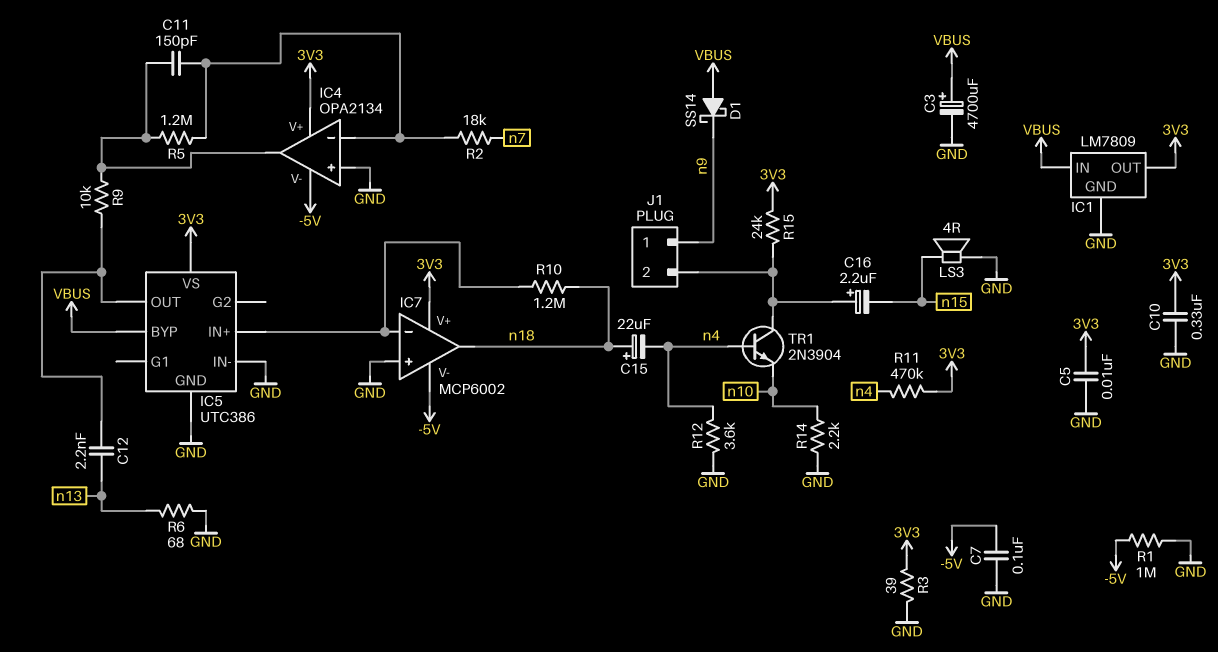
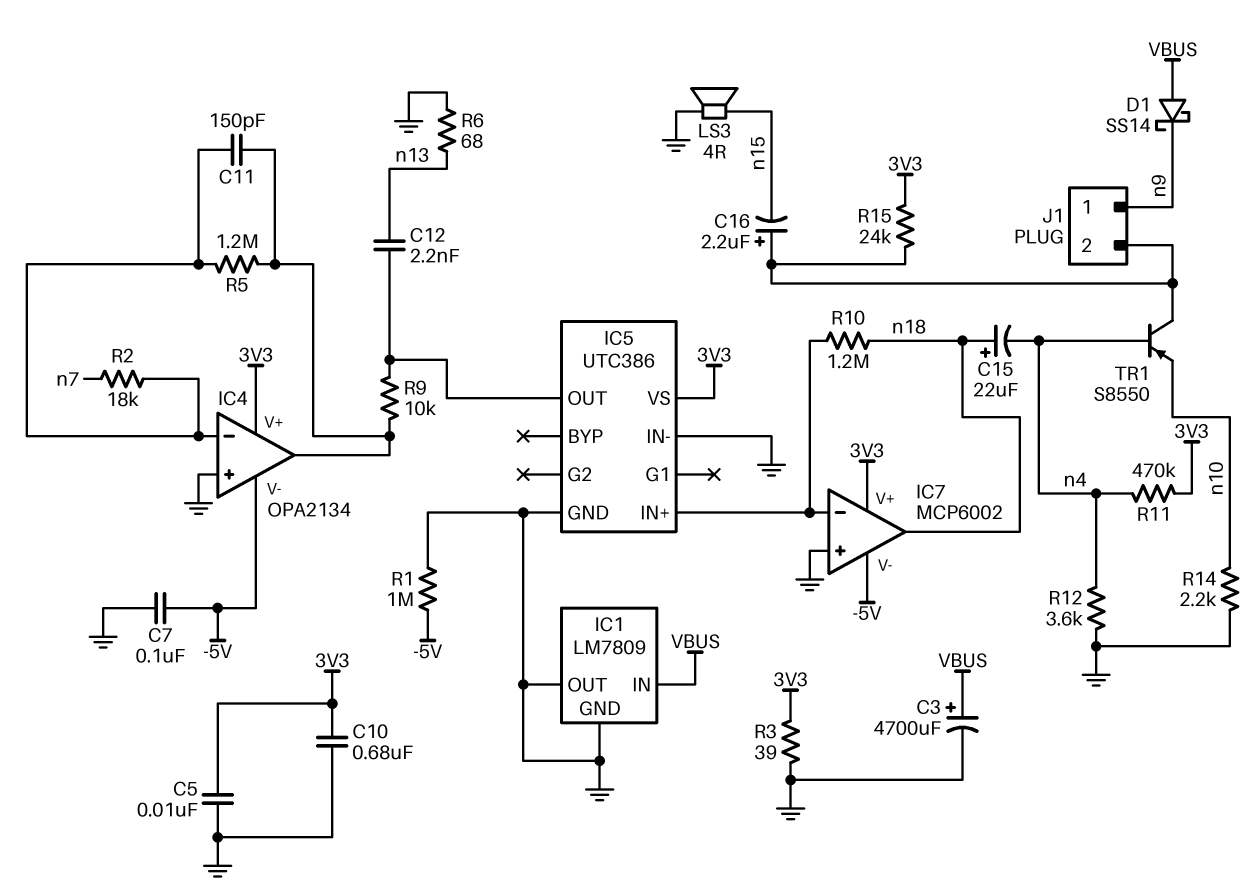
C10: 330nF (3V3, GND) -> 680nF (3V3, GND)
IC1 pin OUT: 3V3 -> GND
IC5 pin BYP: VBUS -> none
TR1: NPN 2N3904 (B n4, C J1/2, E n10) -> PNP S8550 (B n4, C J1/2, E n10)

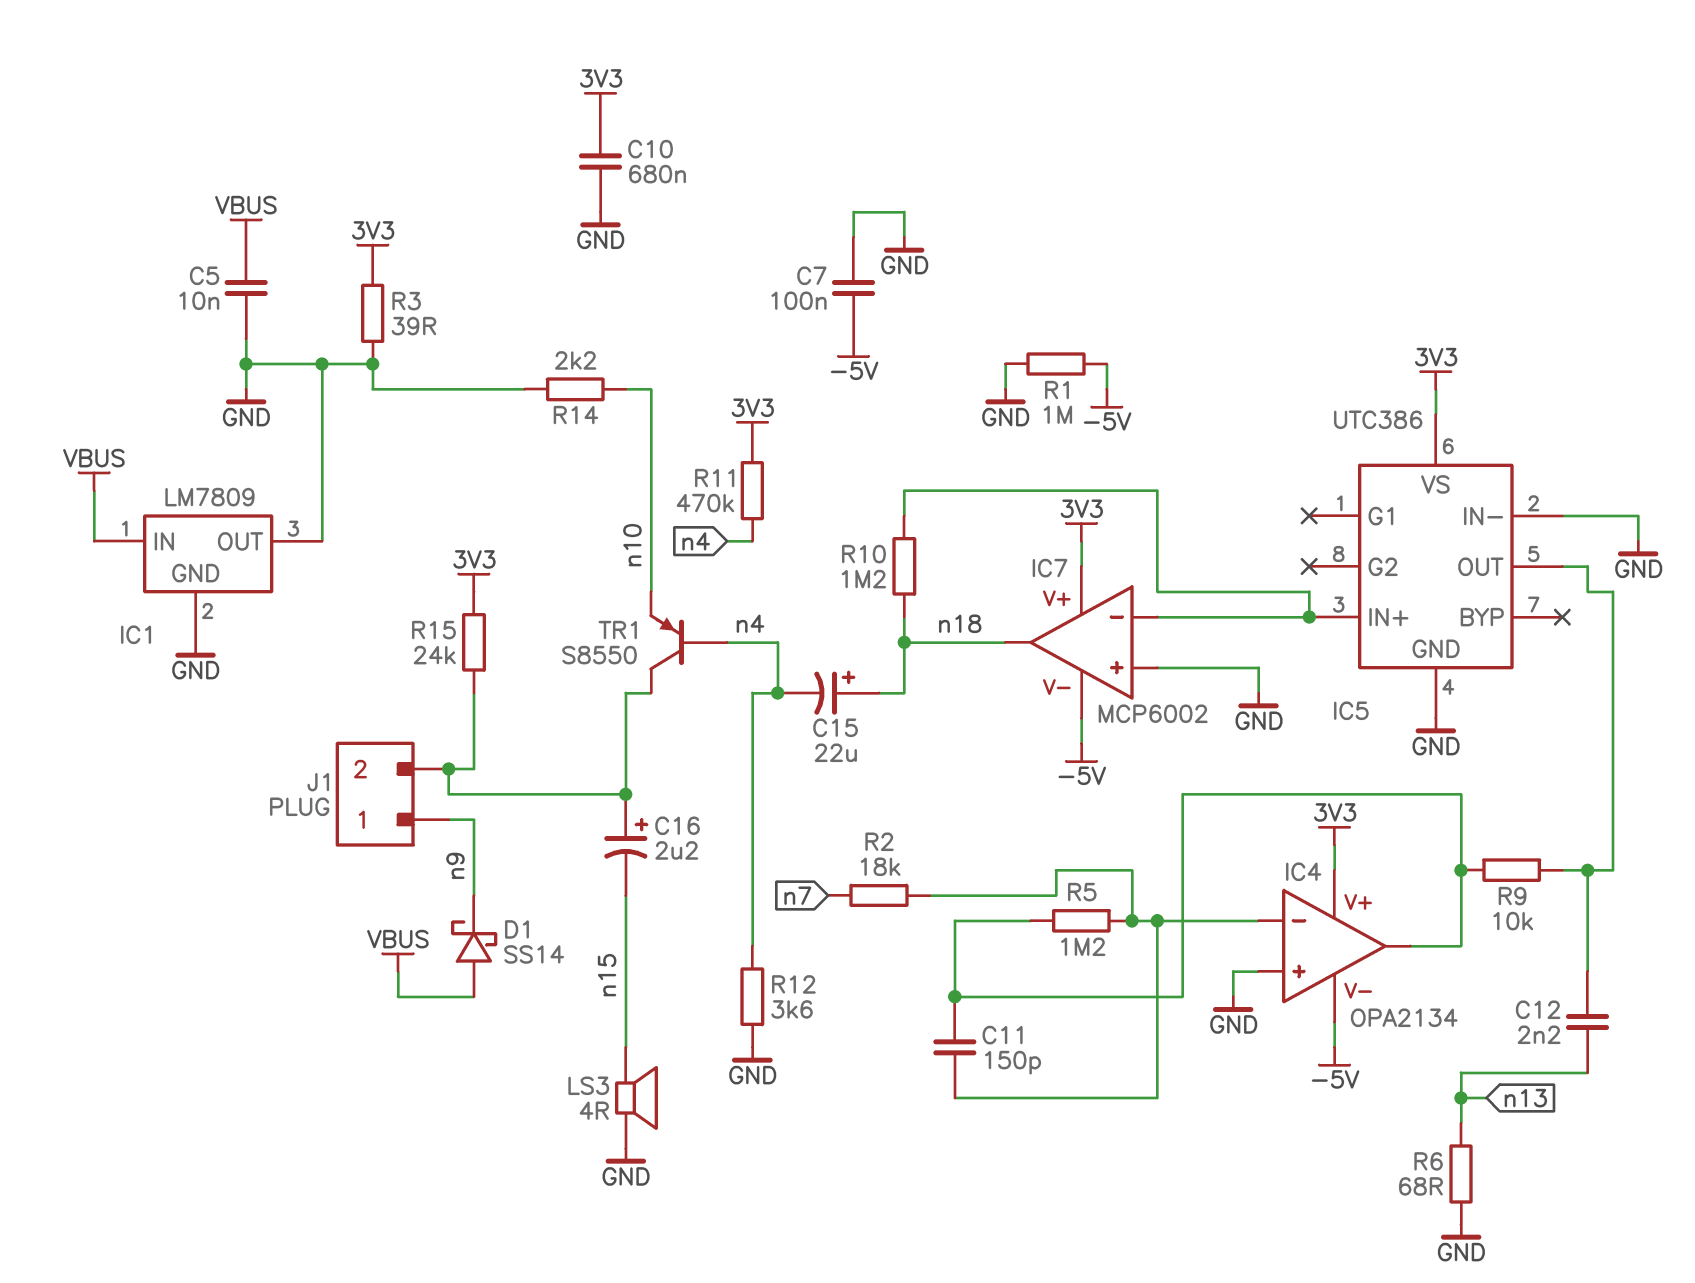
C3: 4700uF (plus VBUS, minus GND) -> none
C5: 10nF (3V3, GND) -> 10nF (GND, VBUS)

